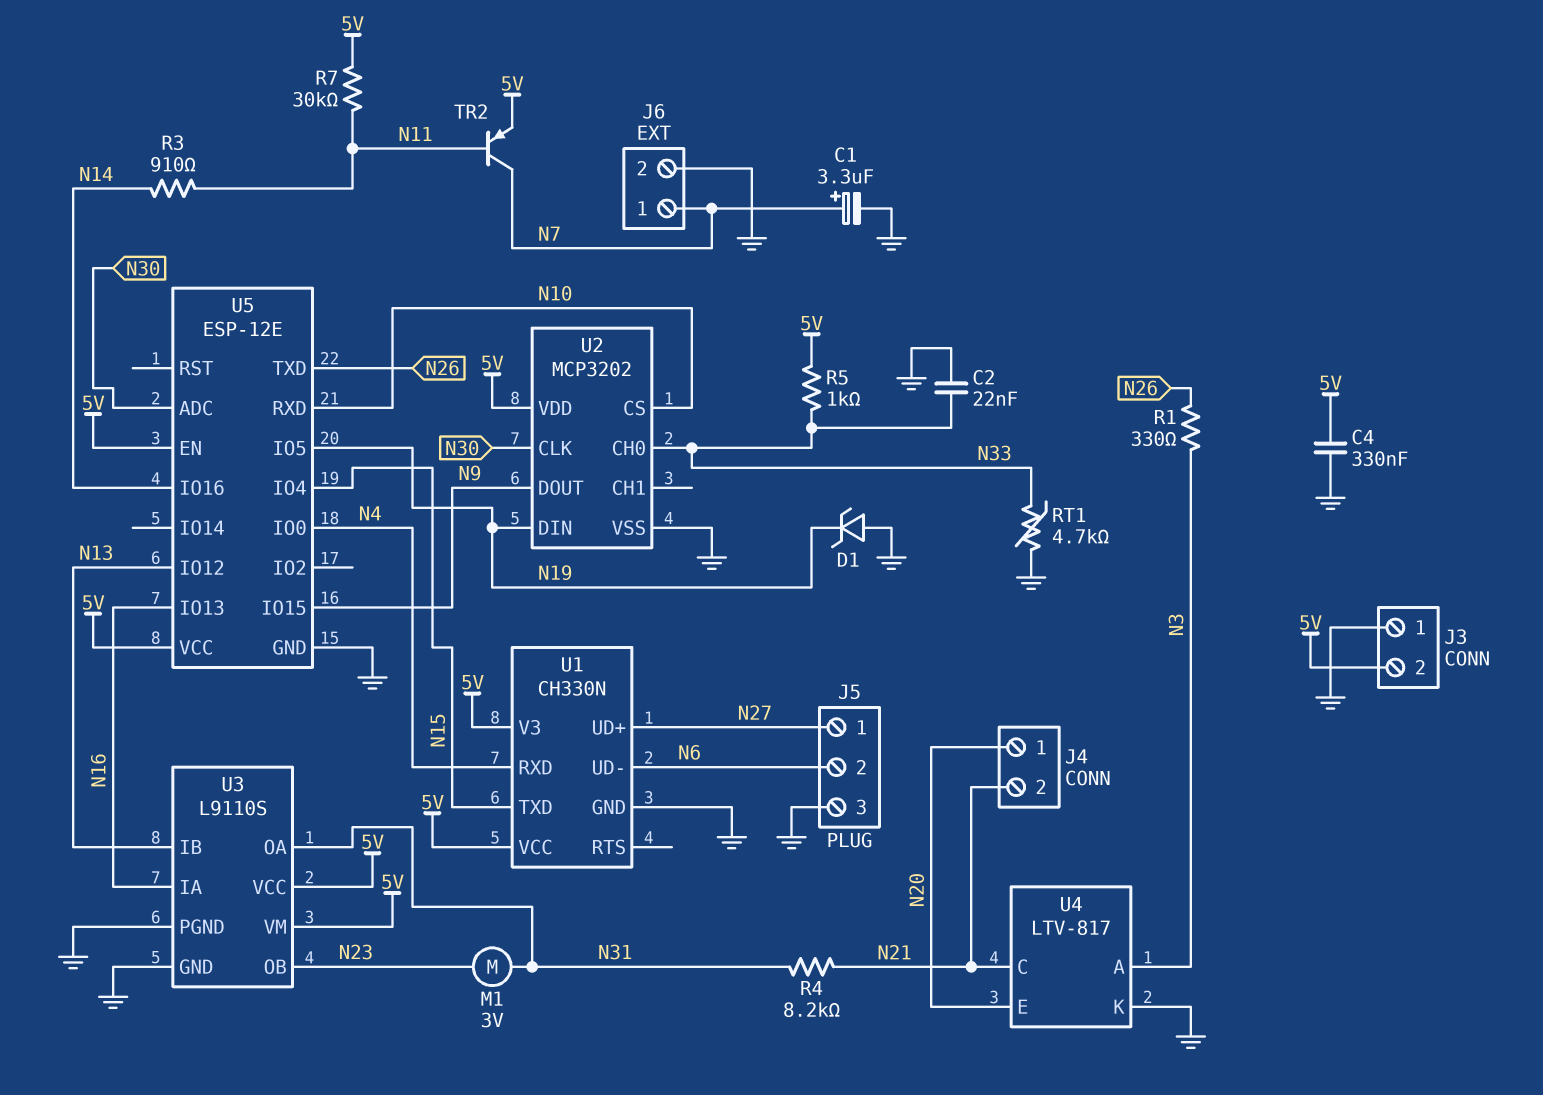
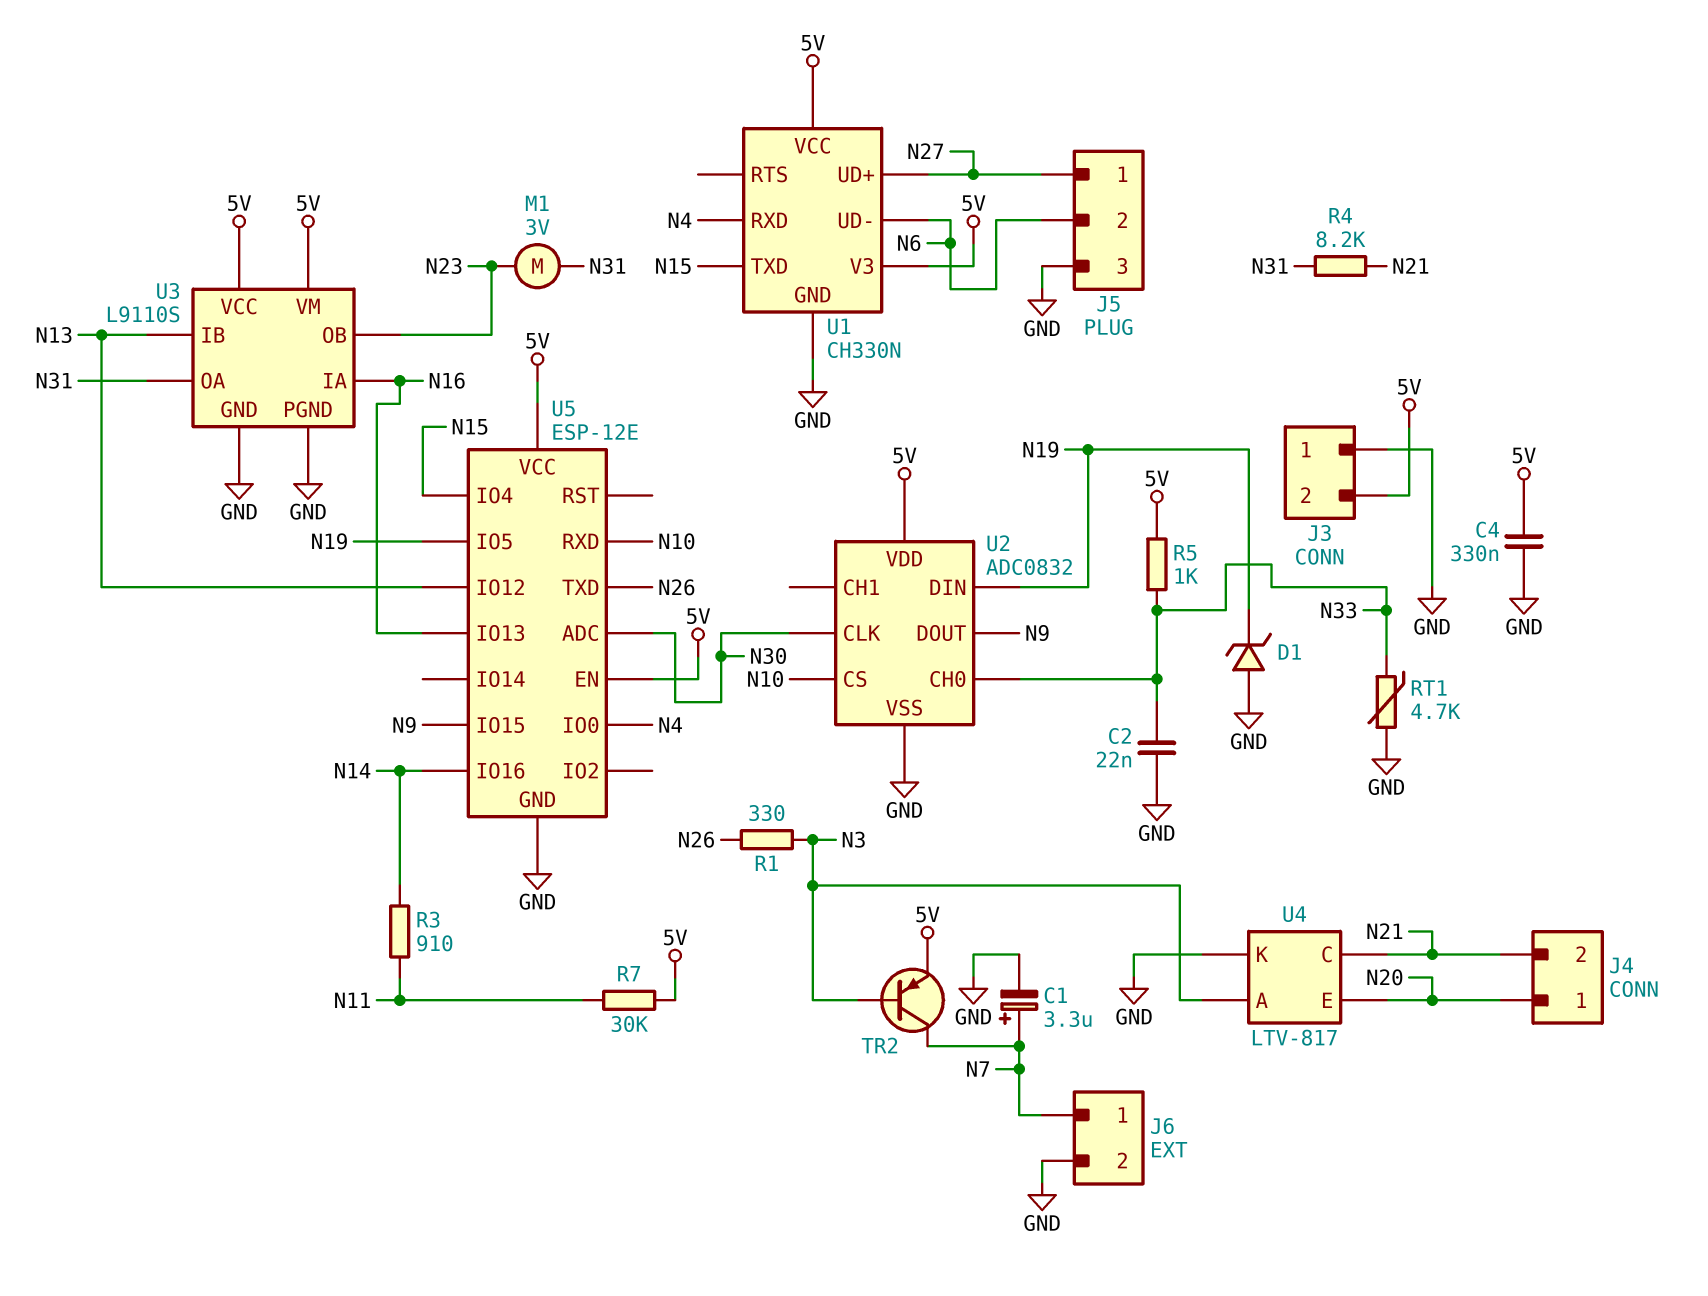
TR2: PNP (B N11, C N7, E 5V) -> PNP (B N3, C N7, E 5V)
U2: MCP3202 -> ADC0832

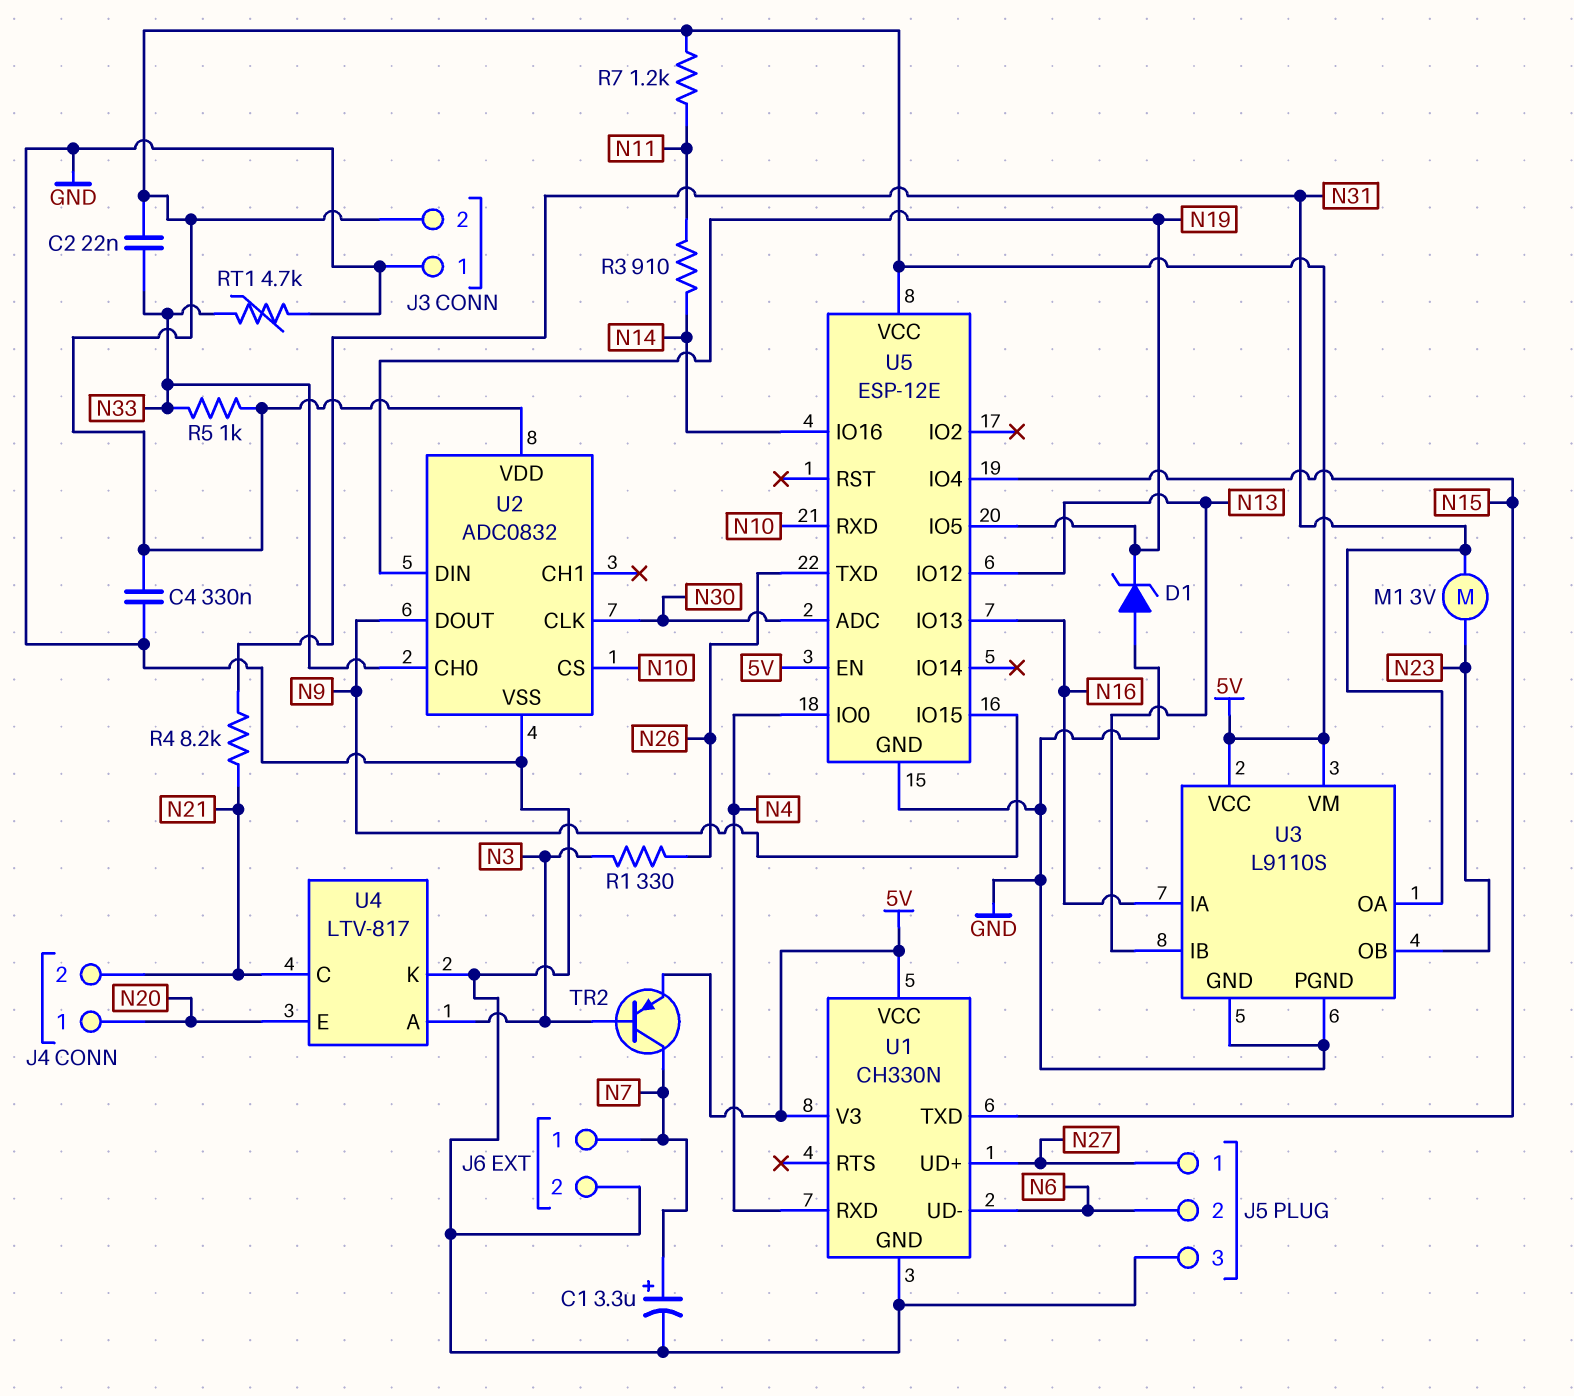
C2: 22nF (GND, N33) -> 22nF (5V, N33)
R7: 30k (5V, N11) -> 1.2k (5V, N11)

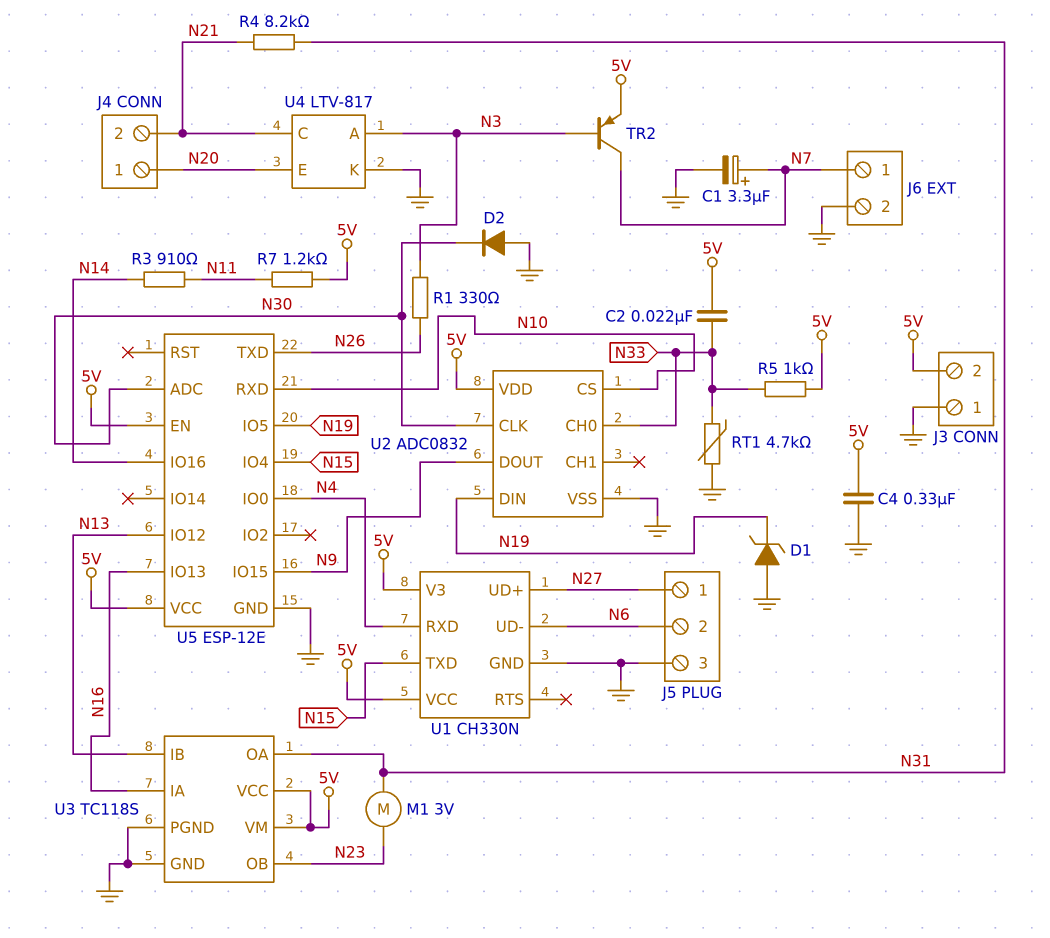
D2: none -> diode (A GND, K N30)
U3: L9110S -> TC118S

